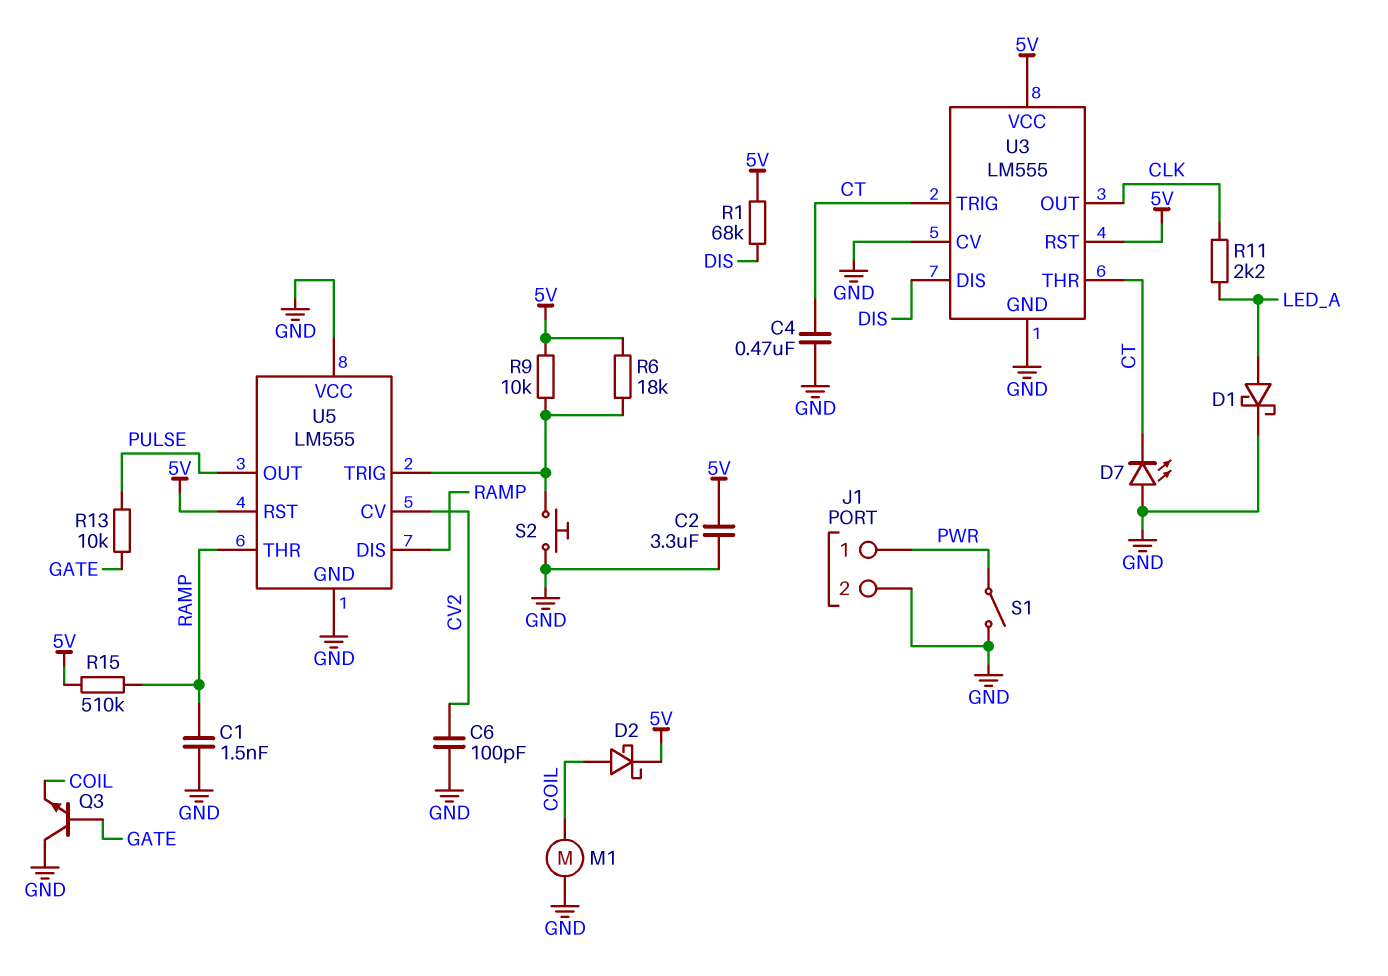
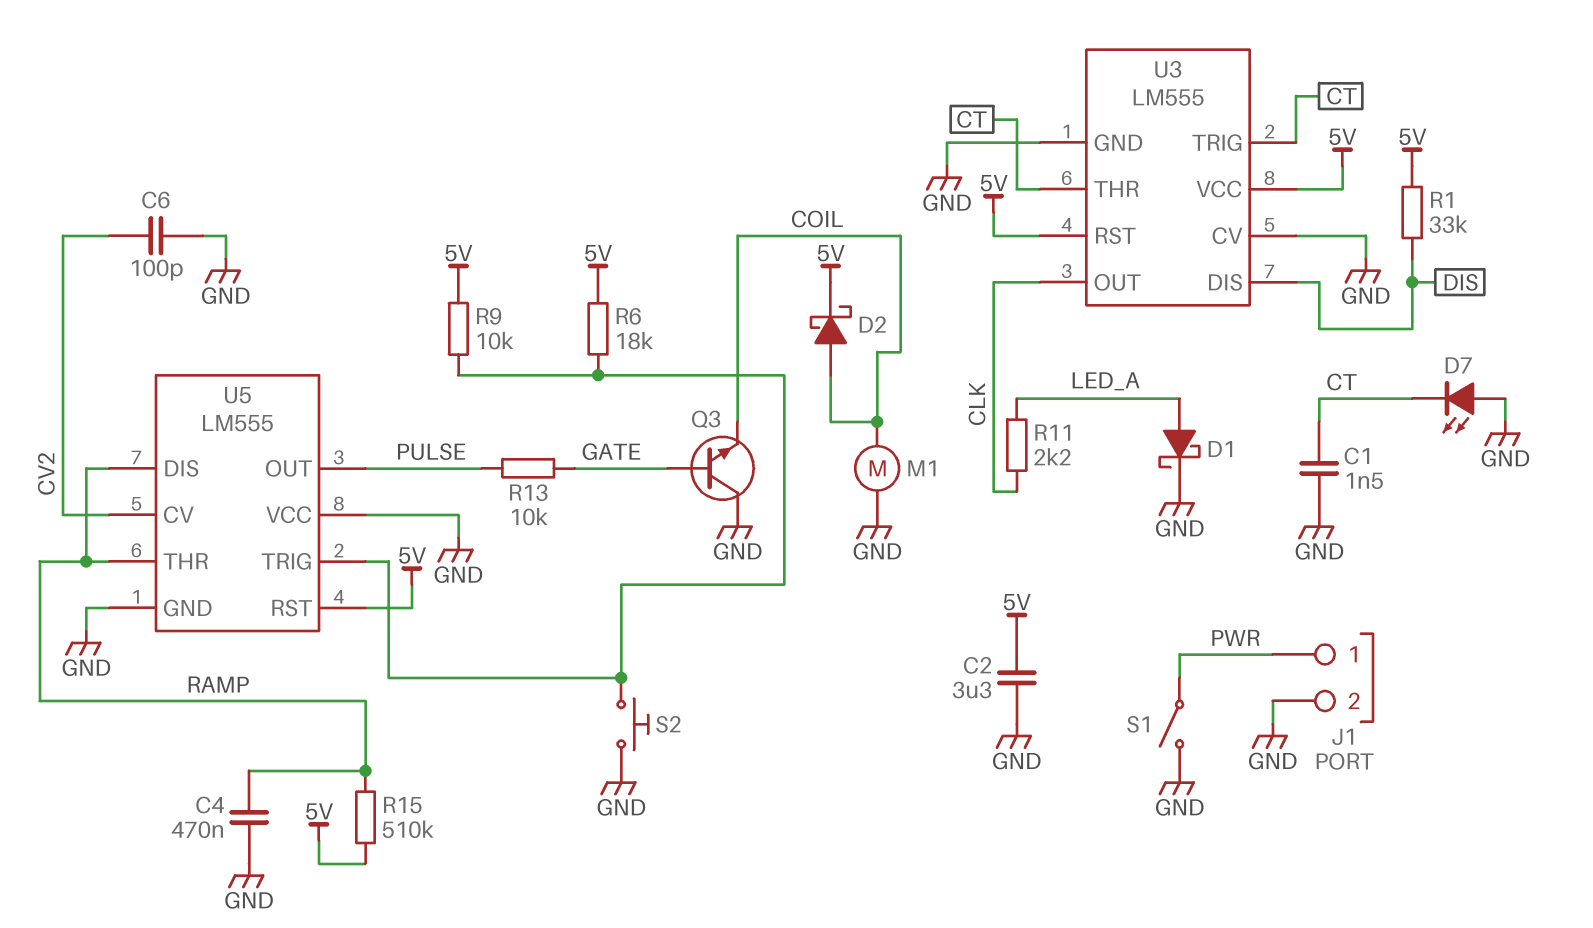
C1: 1.5nF (GND, RAMP) -> 1.5nF (CT, GND)
C4: 470nF (CT, GND) -> 470nF (GND, RAMP)
R1: 68k (5V, DIS) -> 33k (5V, DIS)

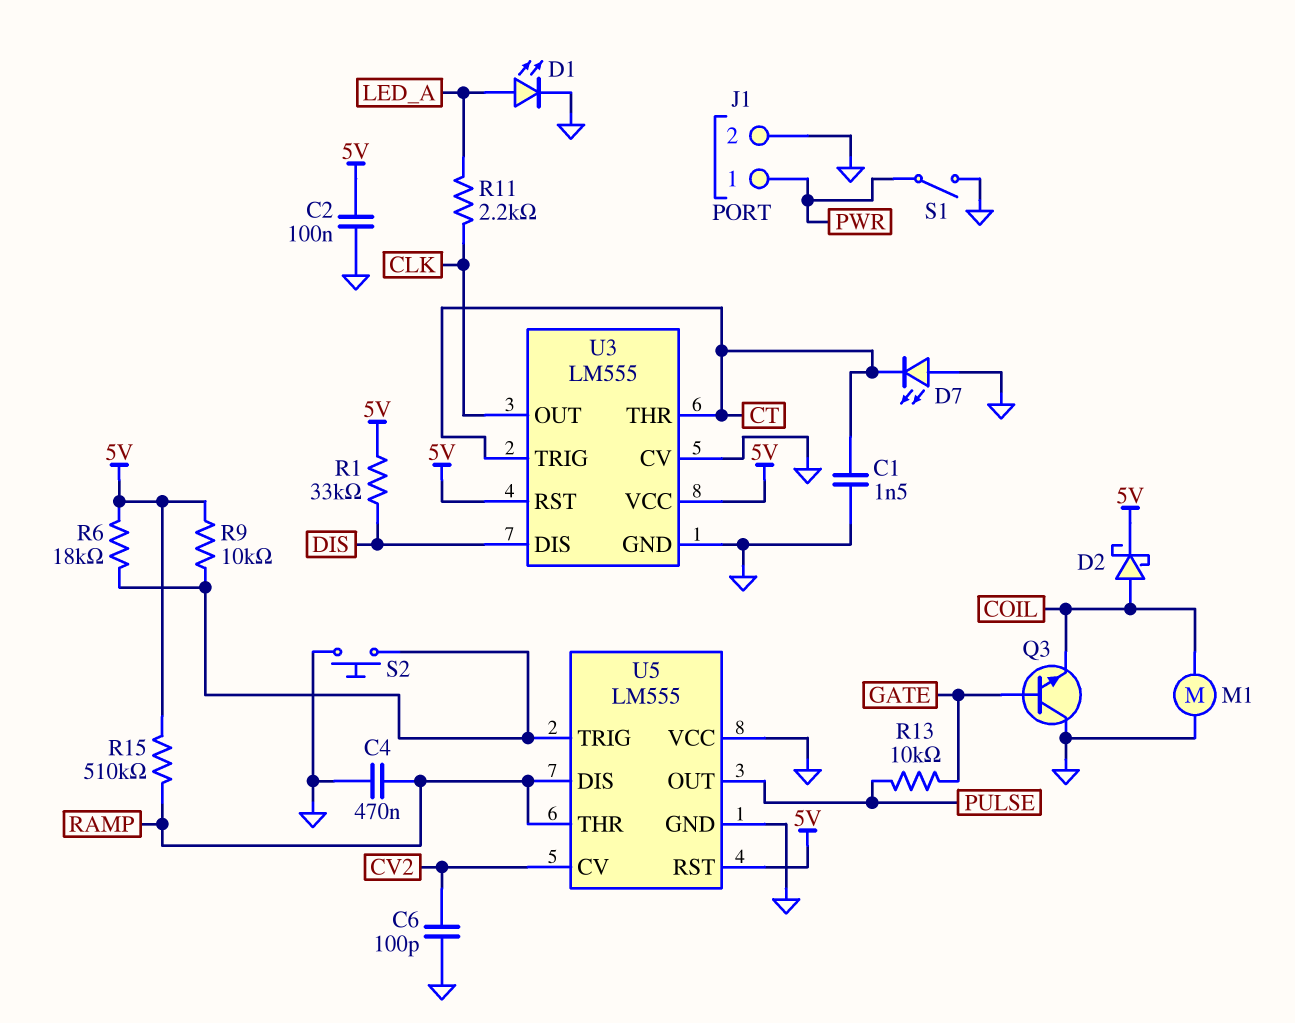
C2: 3.3uF (5V, GND) -> 100nF (5V, GND)
D1: schottky (A LED_A, K GND) -> LED (A LED_A, K GND)

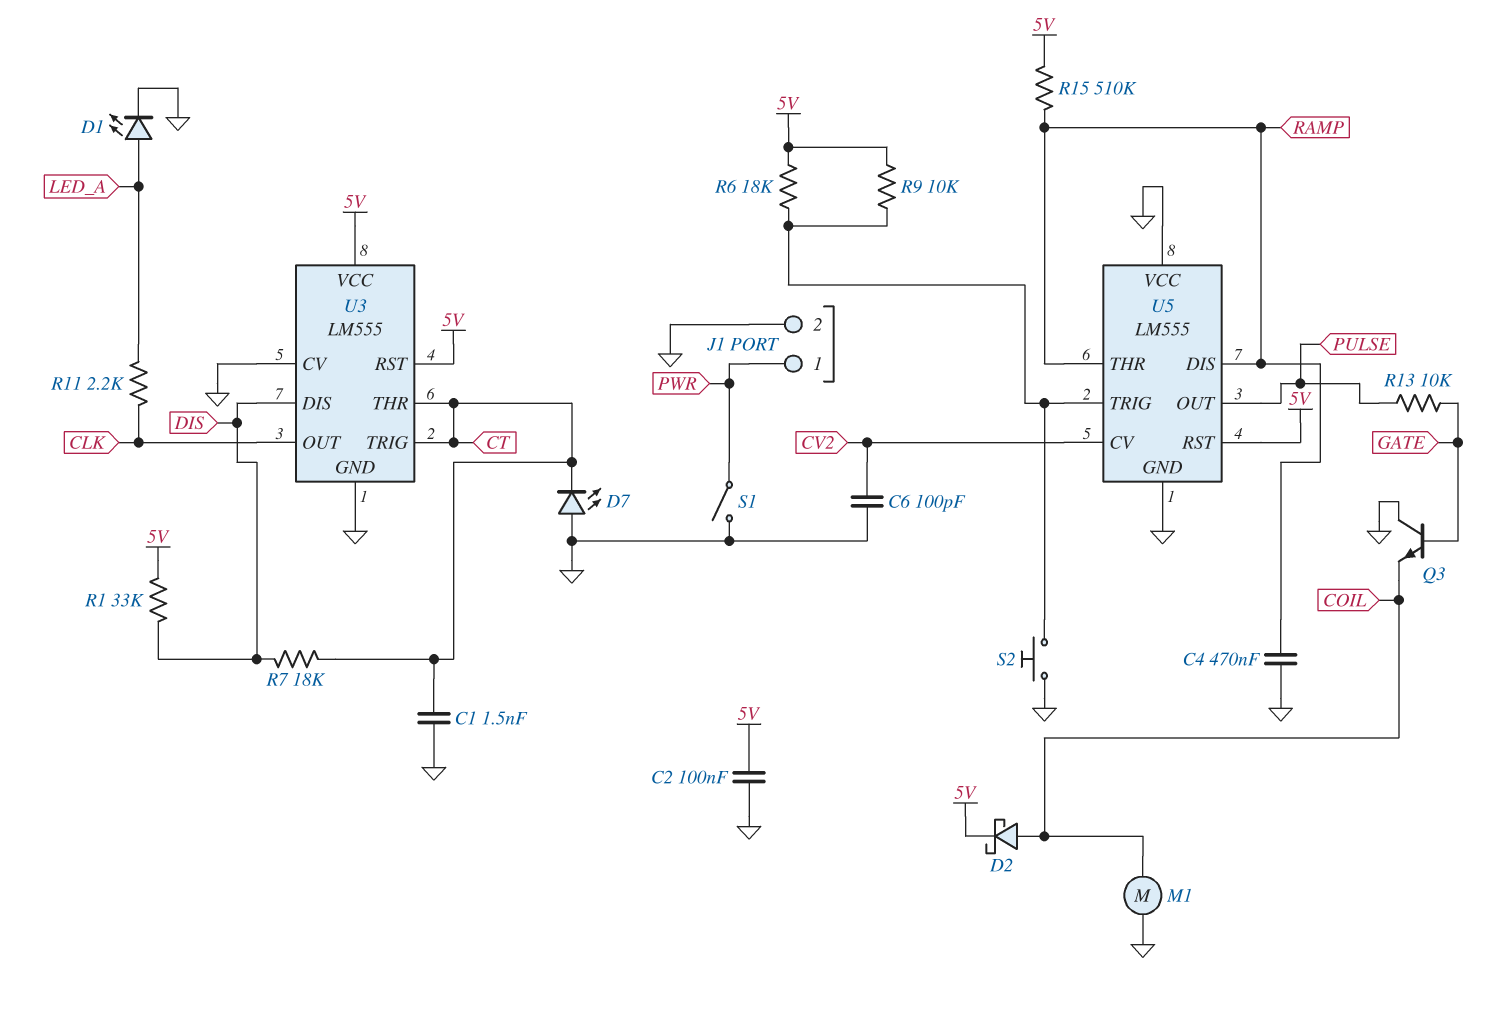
R7: none -> 18k (CT, DIS)

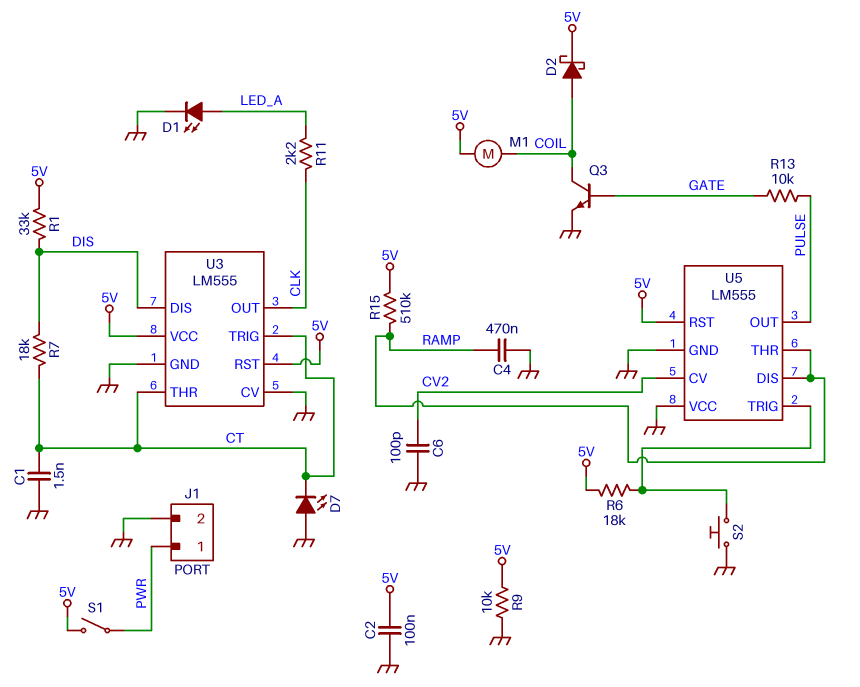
M1: motor (COIL, GND) -> motor (5V, COIL)
Q3: NPN (B GATE, C GND, E COIL) -> NPN (B GATE, C COIL, E GND)
R9: 10k (5V, U5/TRIG) -> 10k (5V, GND)
S1: switch (GND, PWR) -> switch (5V, PWR)

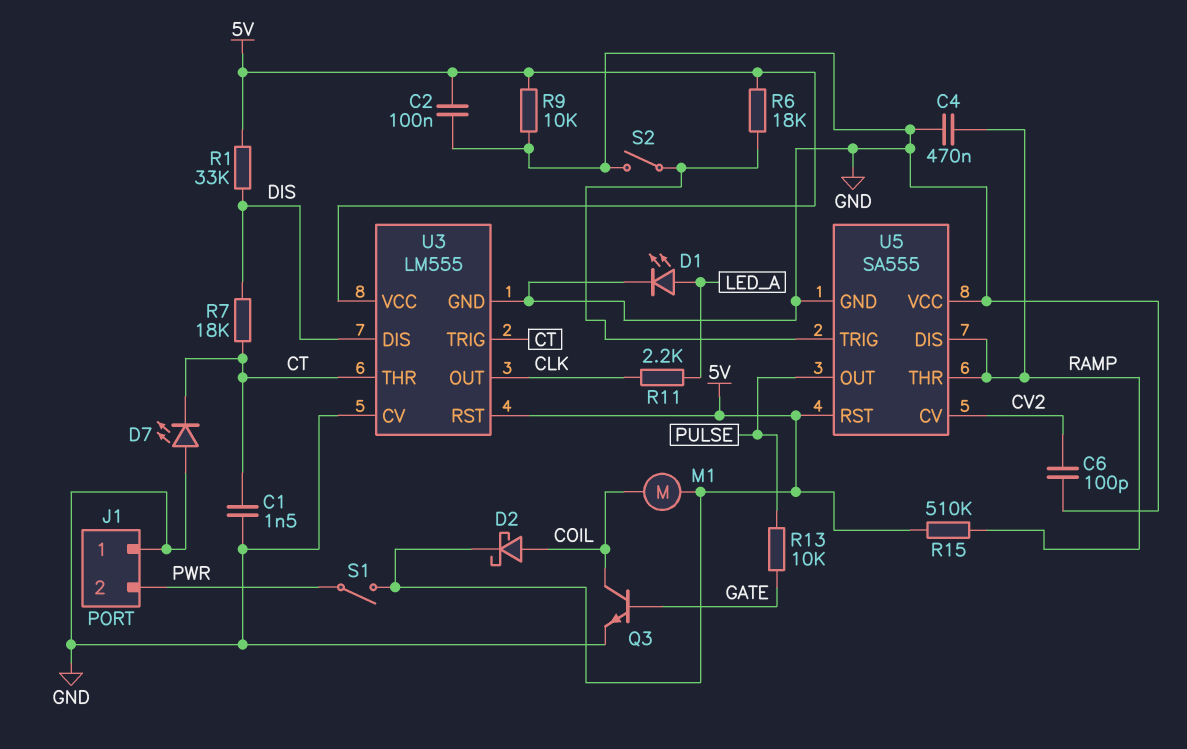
J1 pin 1: PWR -> GND
J1 pin 2: GND -> PWR
S2: button (GND, U5/TRIG) -> switch (GND, U5/TRIG)
U5: LM555 -> SA555

